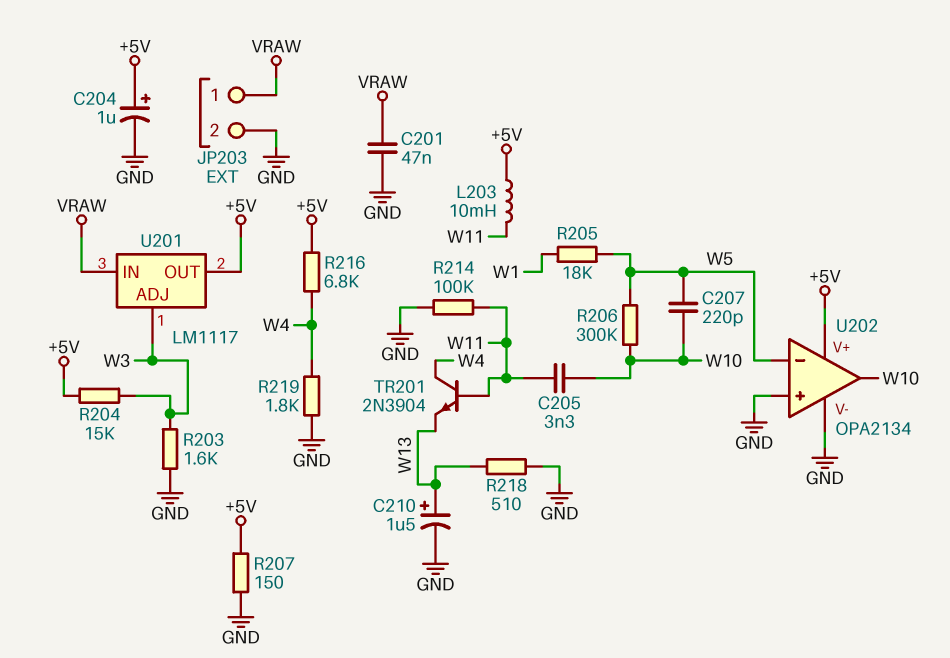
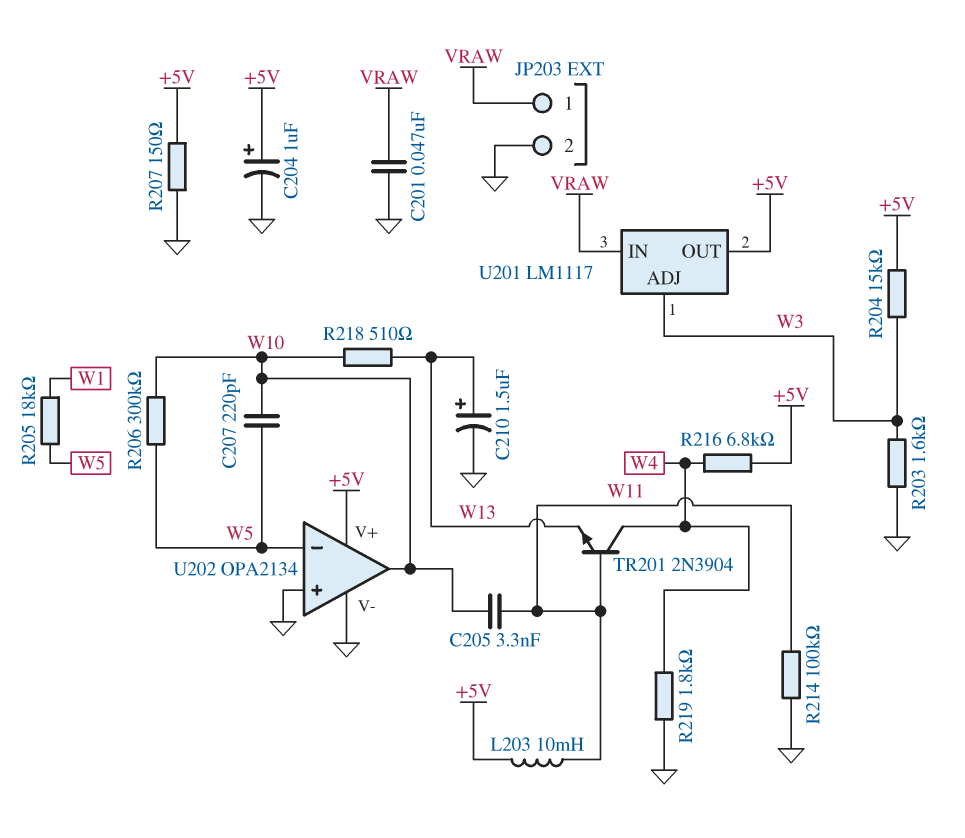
R218: 510 (GND, W13) -> 510 (W10, W13)

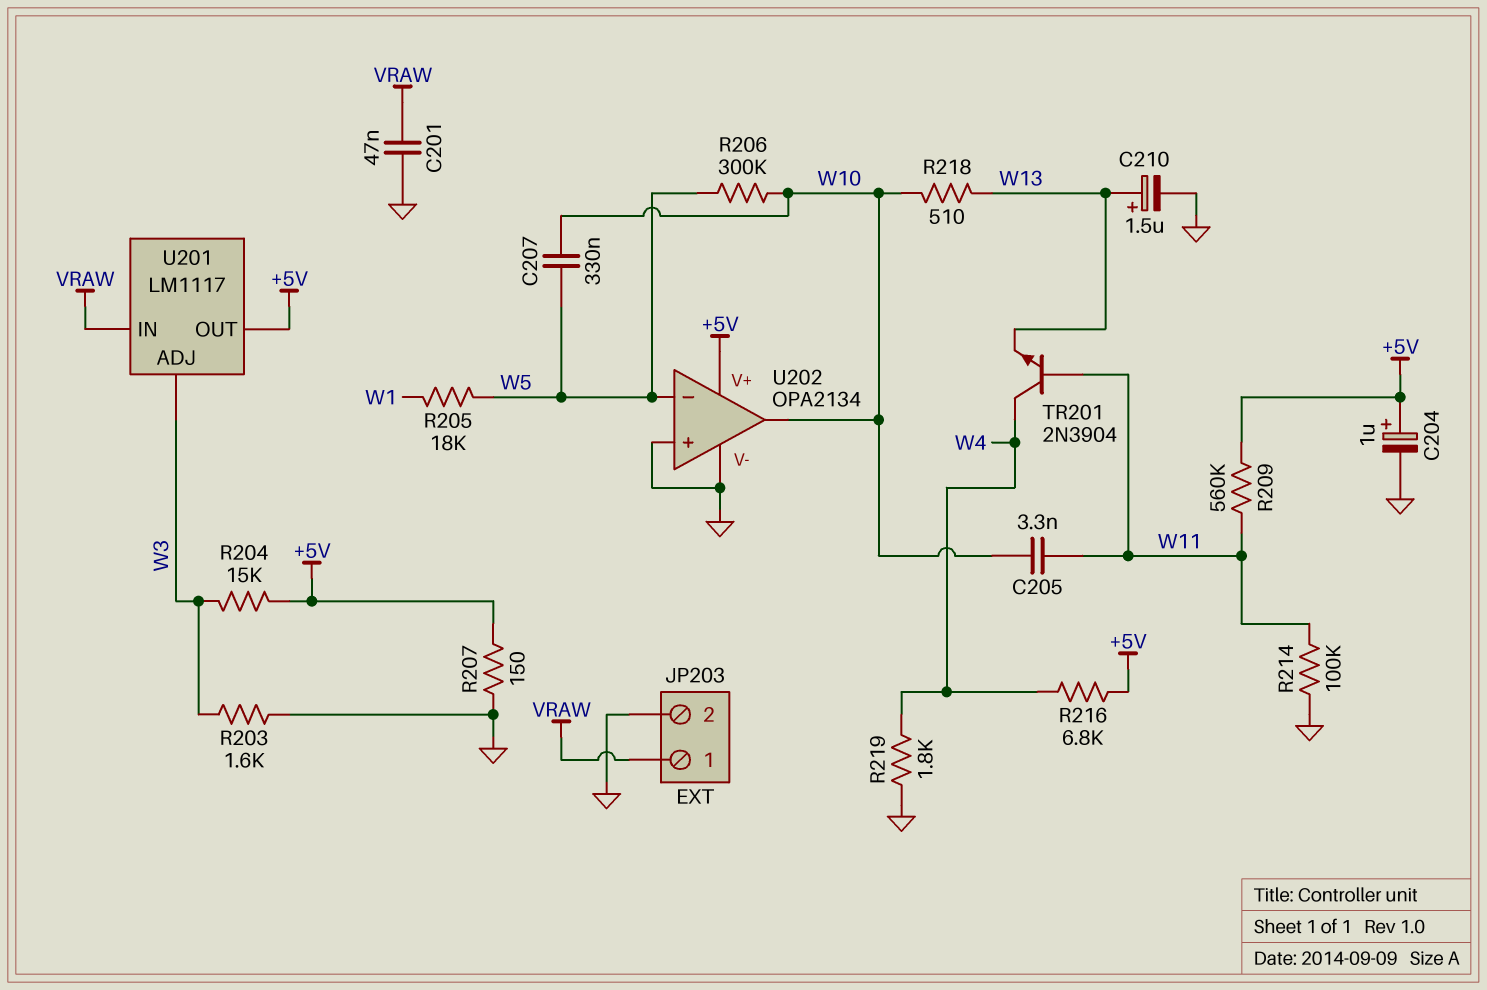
C207: 220pF (W5, W10) -> 330nF (W5, W10)
L203: 10mH (+5V, W11) -> none
R209: none -> 560k (+5V, W11)

